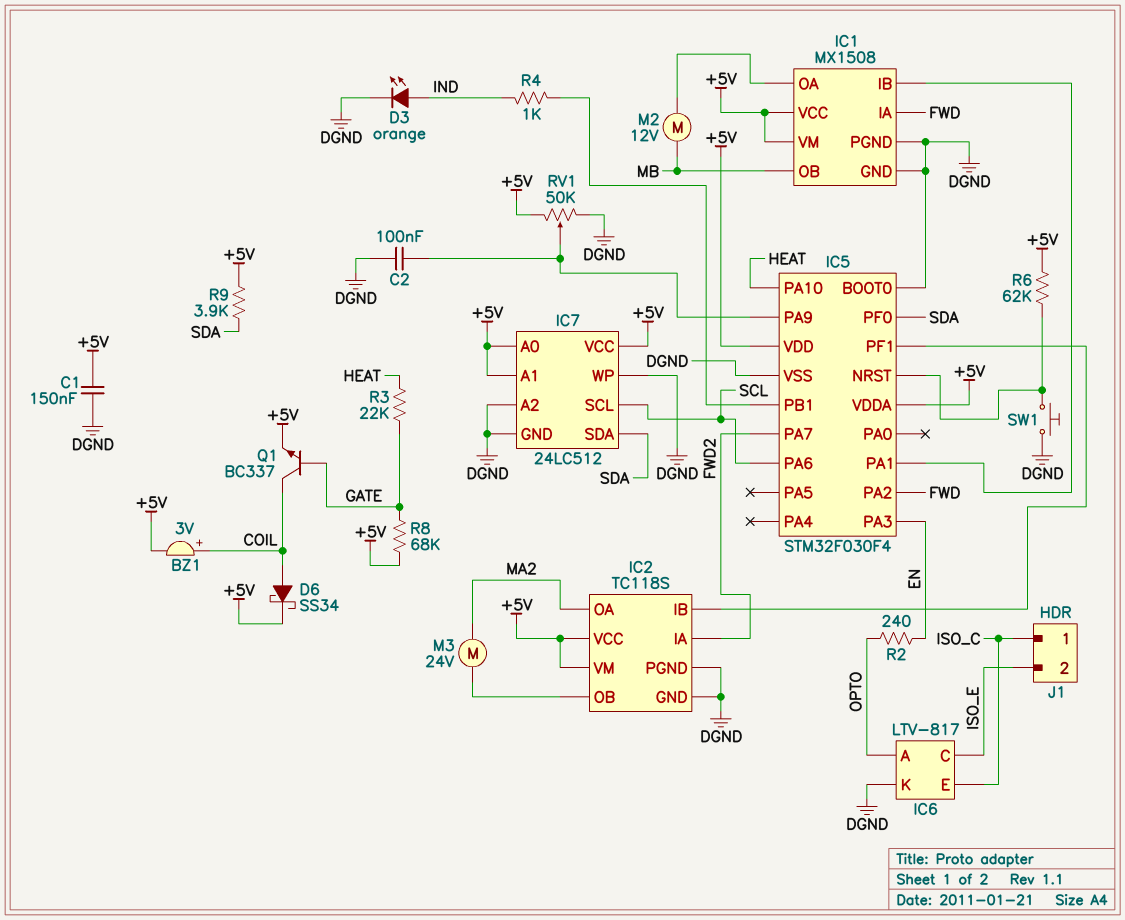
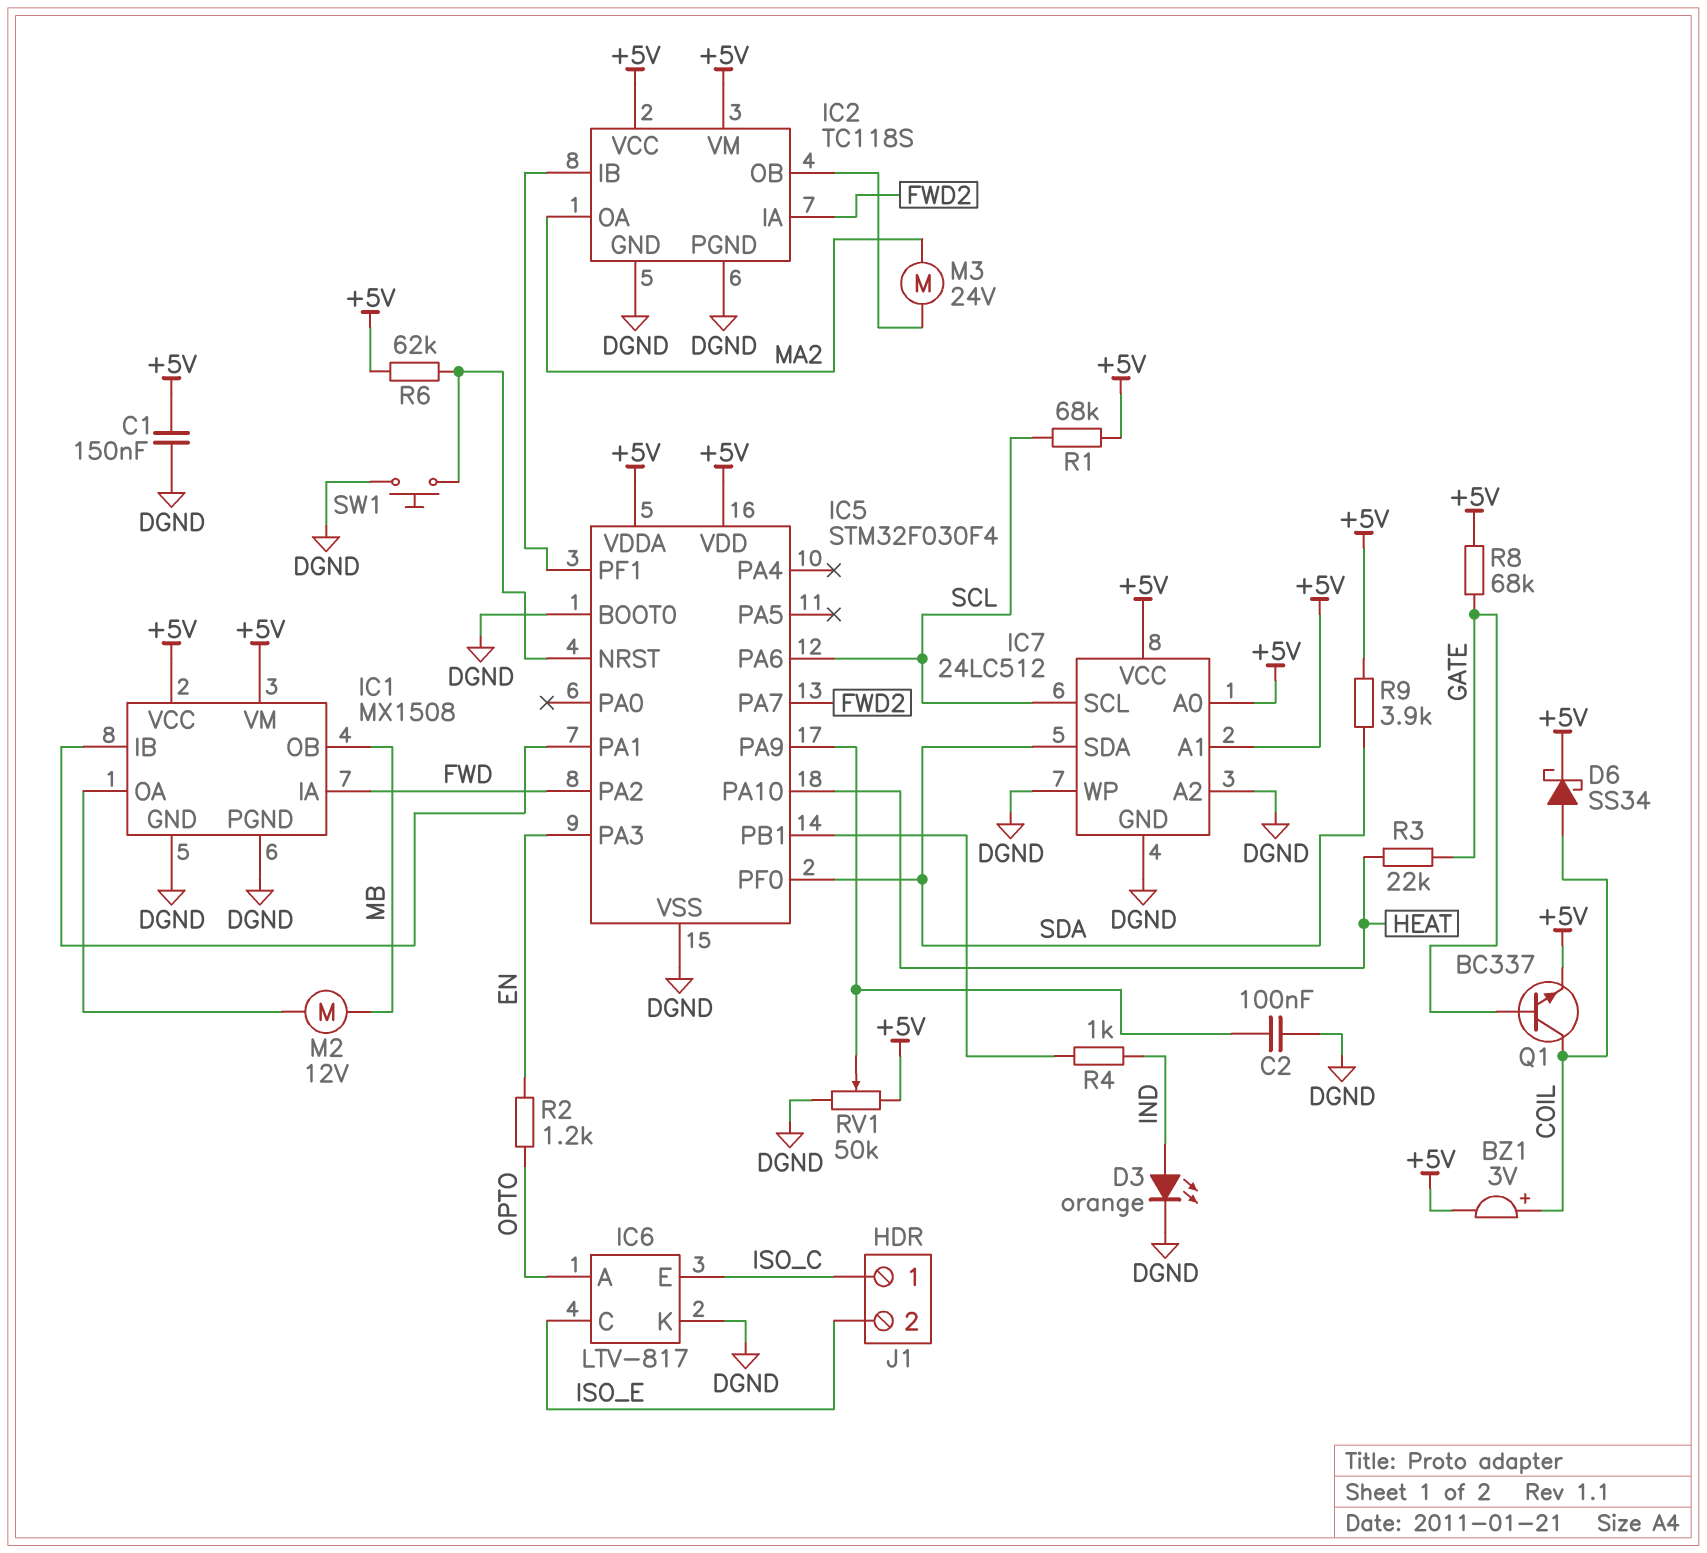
R1: none -> 68k (+5V, SCL)
R2: 240 (EN, OPTO) -> 1.2k (EN, OPTO)

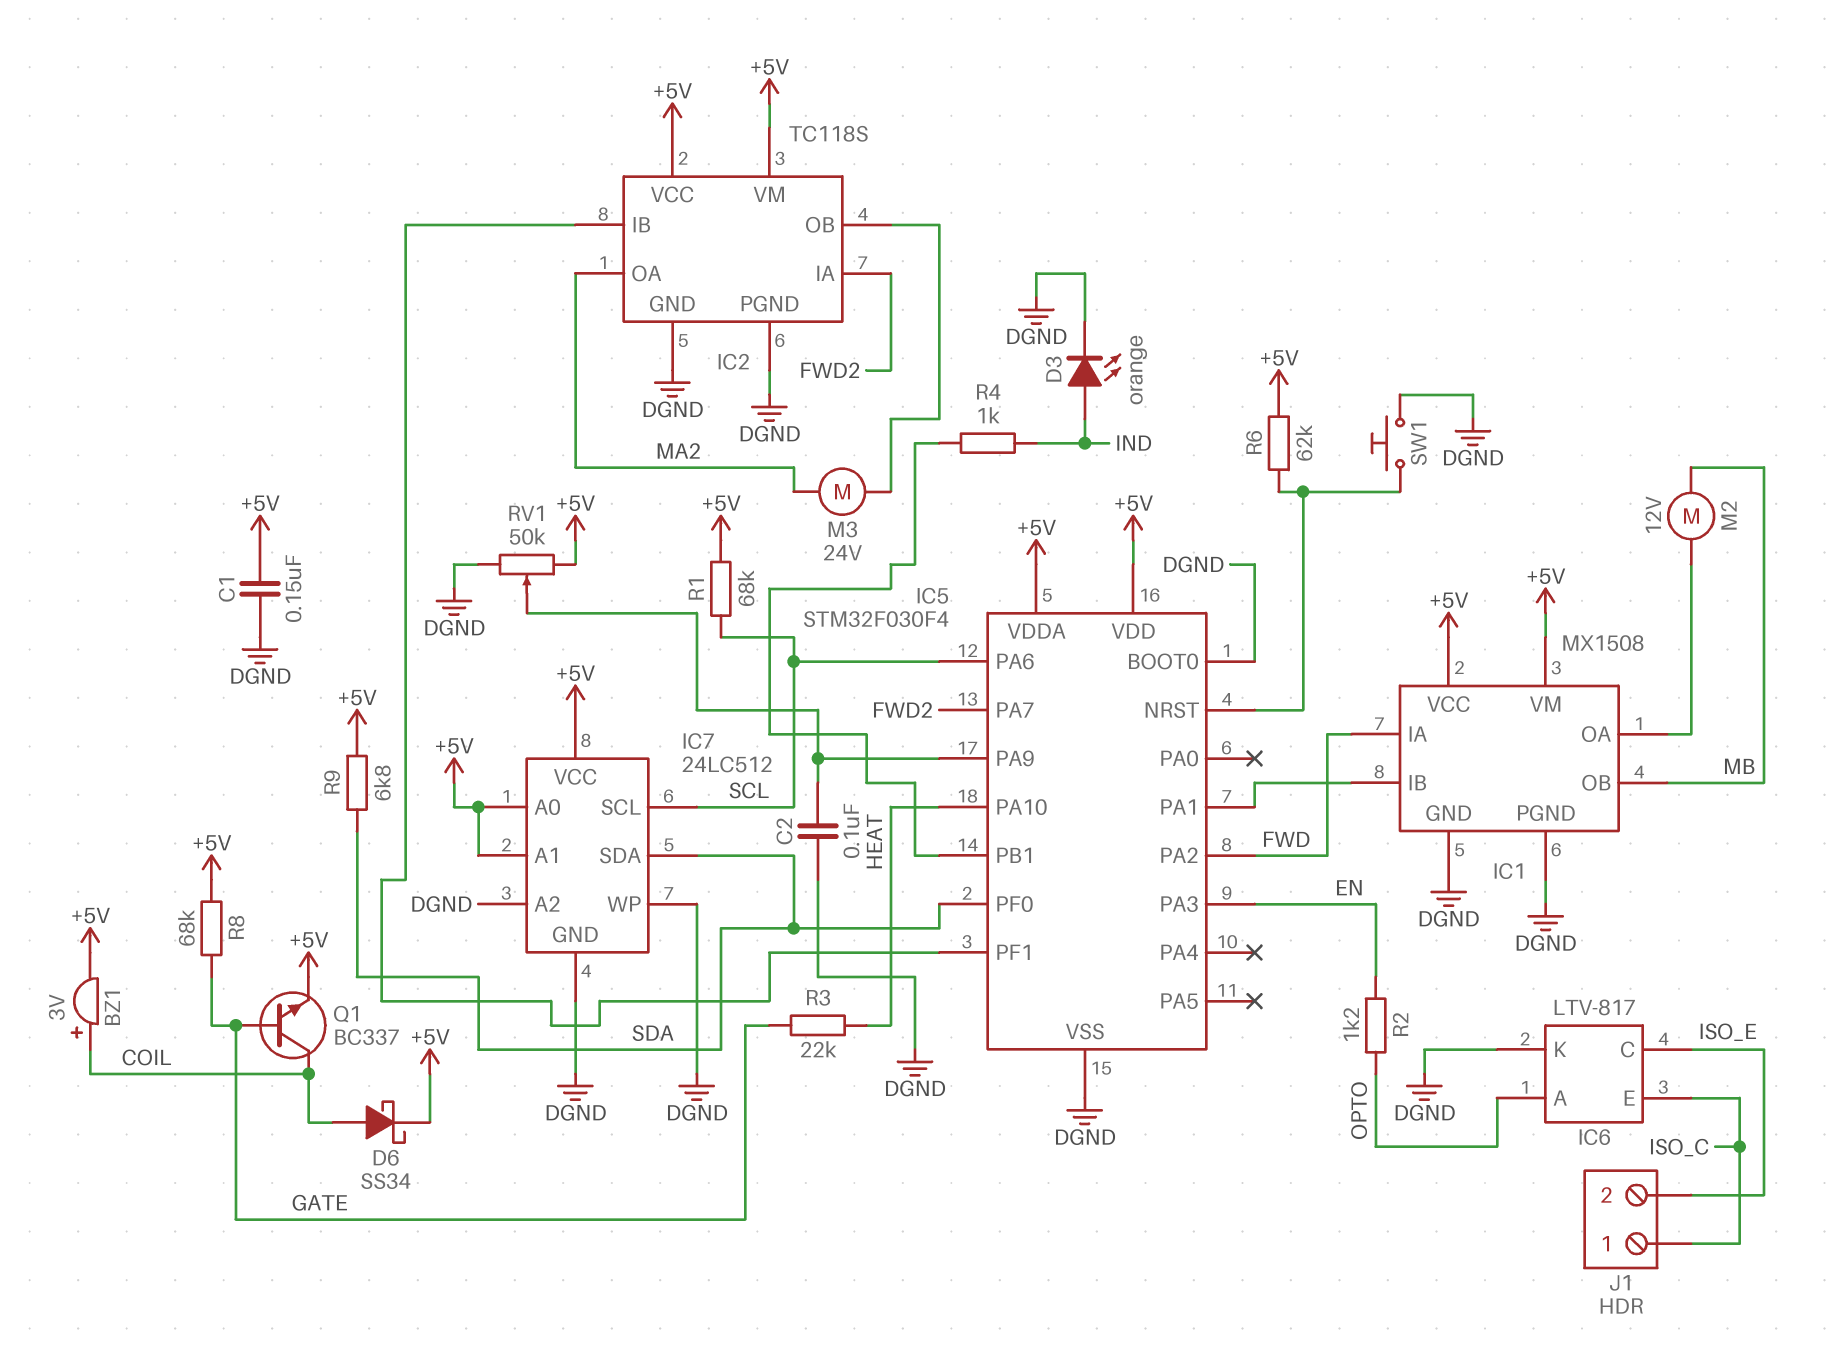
R9: 3.9k (+5V, SDA) -> 6.8k (+5V, SDA)

